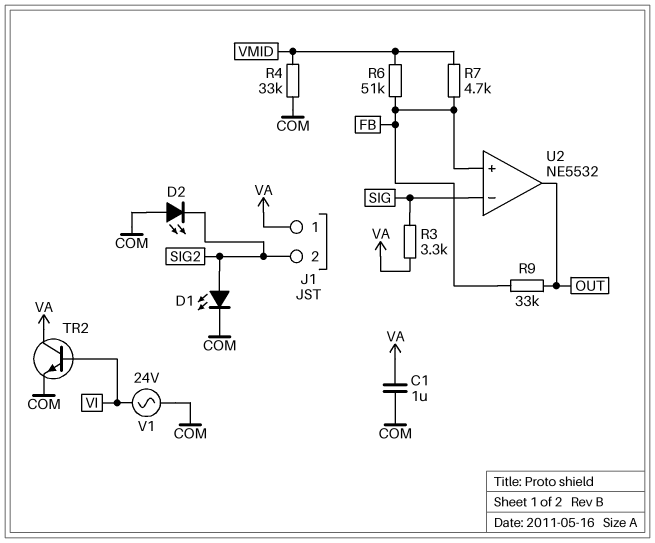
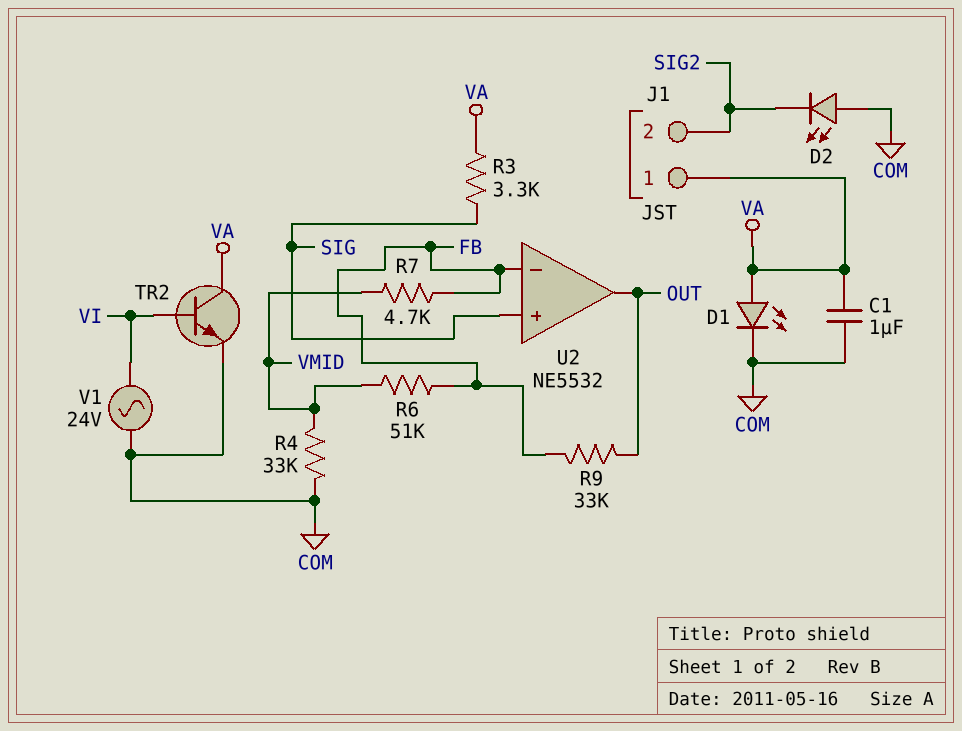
D1: LED (A SIG2, K COM) -> LED (A VA, K COM)
U2 pin in+: FB -> SIG
U2 pin in-: SIG -> FB

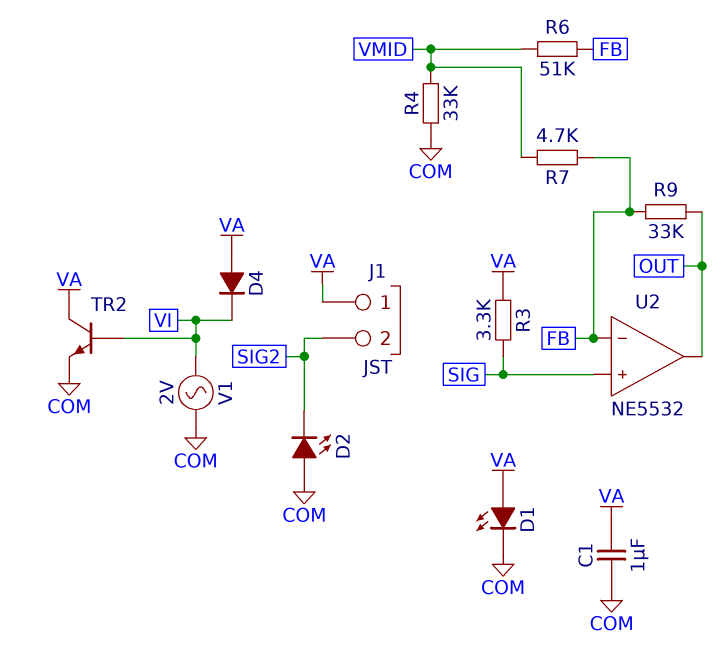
D4: none -> diode (A VA, K VI)
V1: AC 24V (COM, VI) -> AC 2V (COM, VI)

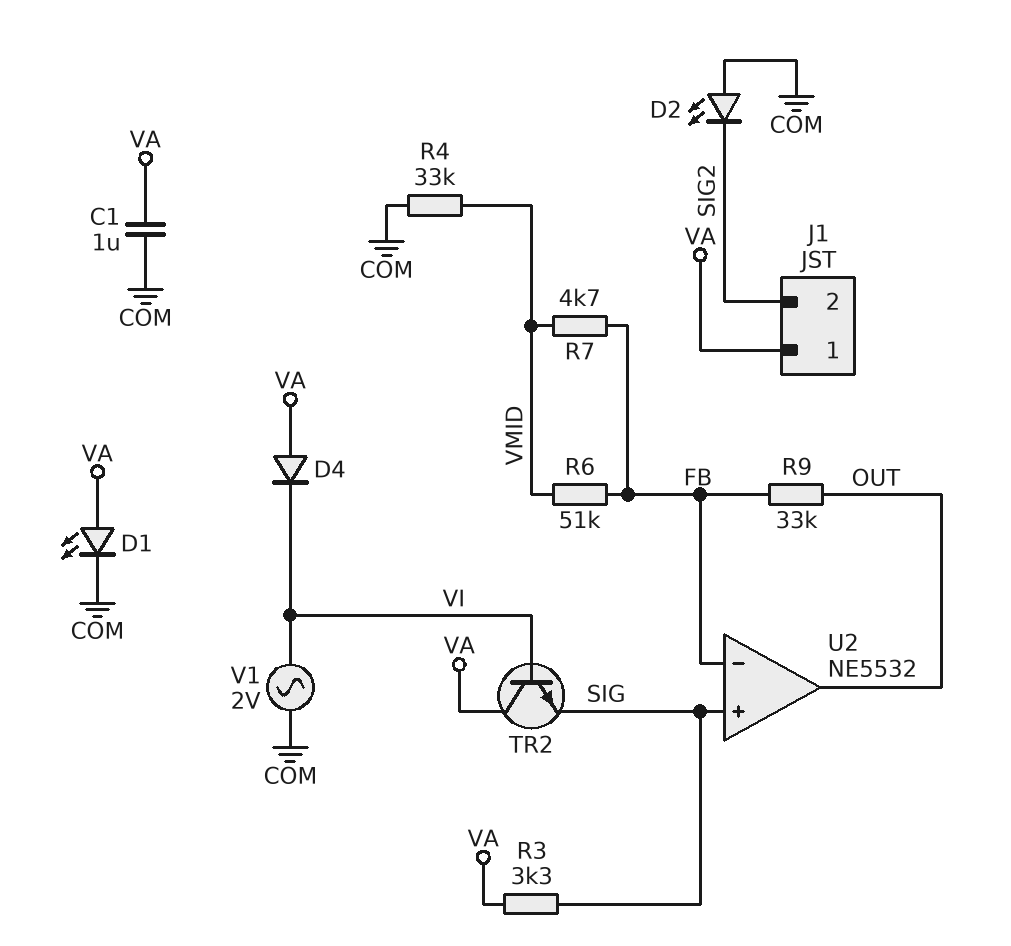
TR2: NPN (B VI, C VA, E COM) -> NPN (B VI, C VA, E SIG)

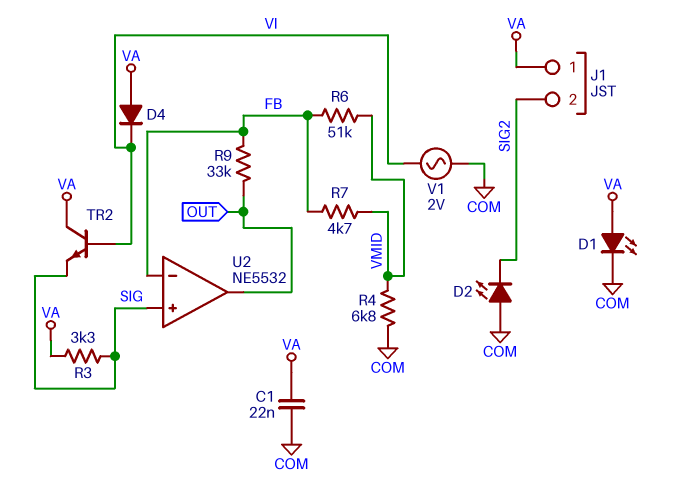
C1: 1uF (COM, VA) -> 22nF (COM, VA)
R4: 33k (COM, VMID) -> 6.8k (COM, VMID)

